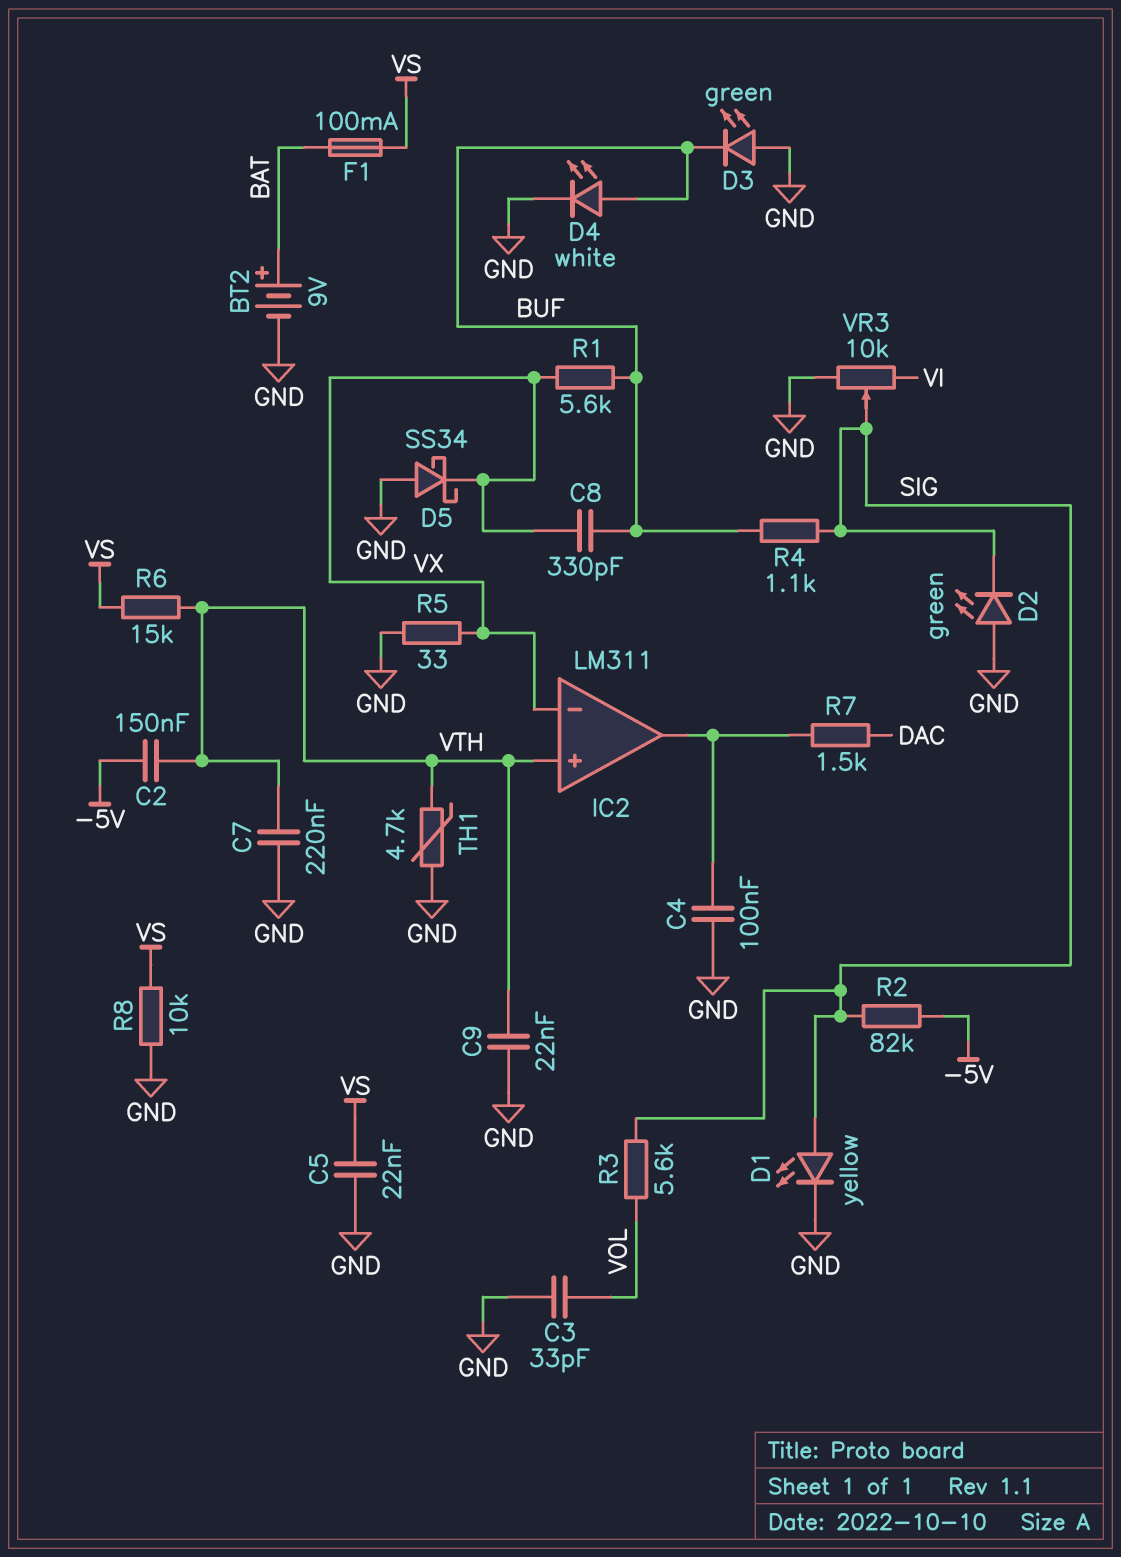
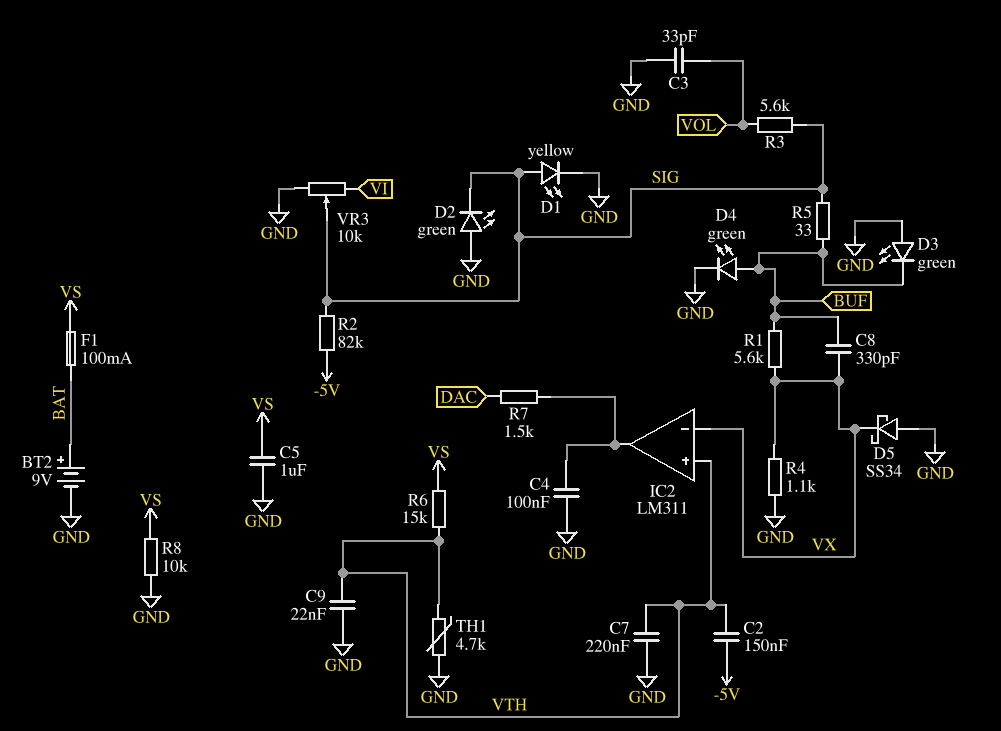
C5: 22nF (GND, VS) -> 1uF (GND, VS)
D4: LED white (A BUF, K GND) -> LED green (A BUF, K GND)
R4: 1.1k (BUF, SIG) -> 1.1k (GND, VX)
R5: 33 (GND, VX) -> 33 (BUF, SIG)

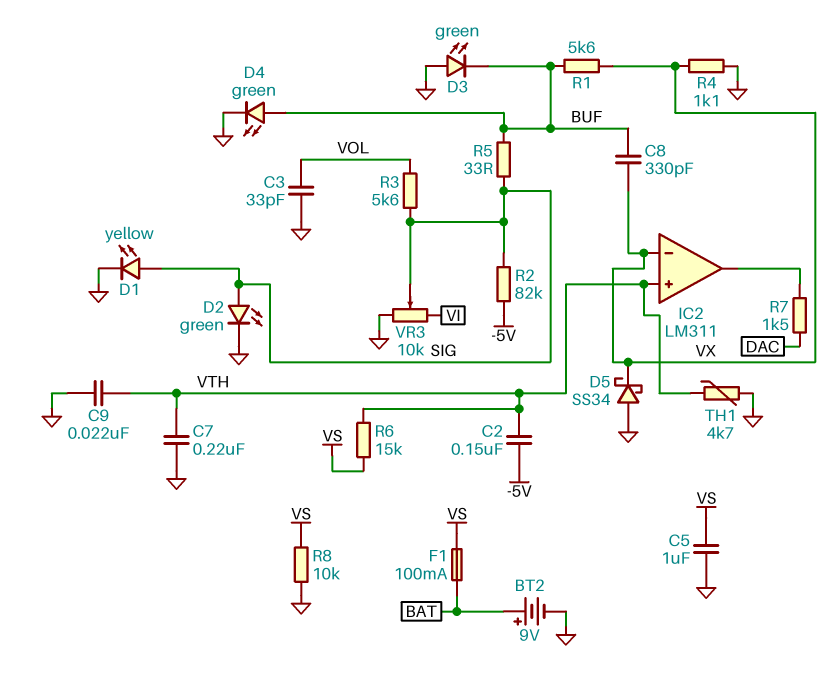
C4: 100nF (GND, IC2/out) -> none
D2: LED green (A GND, K SIG) -> LED green (A SIG, K GND)

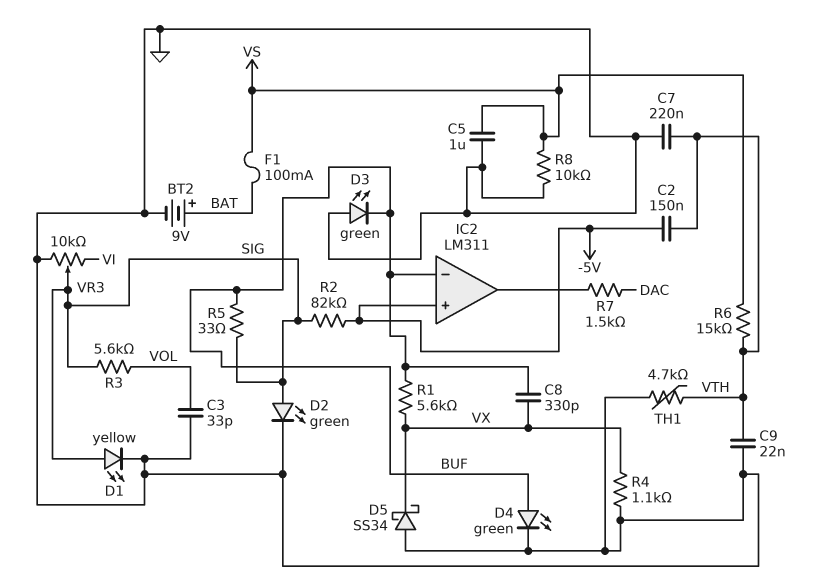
IC2 pin in+: VTH -> -5V
IC2 pin in-: VX -> BUF

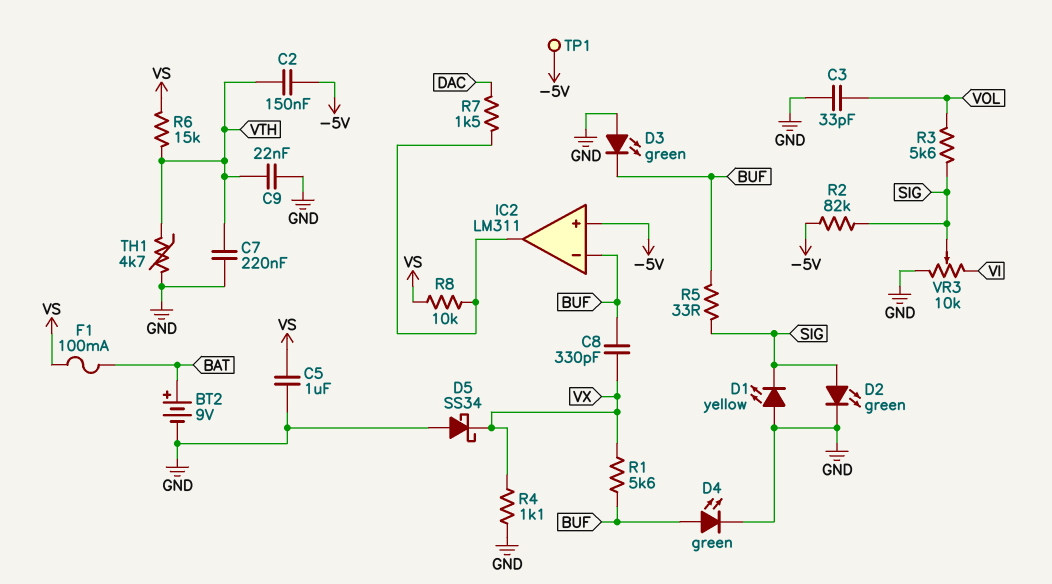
D1: LED yellow (A SIG, K GND) -> LED yellow (A GND, K SIG)
R8: 10k (GND, VS) -> 10k (IC2/out, VS)
TP1: none -> test point (-5V)

